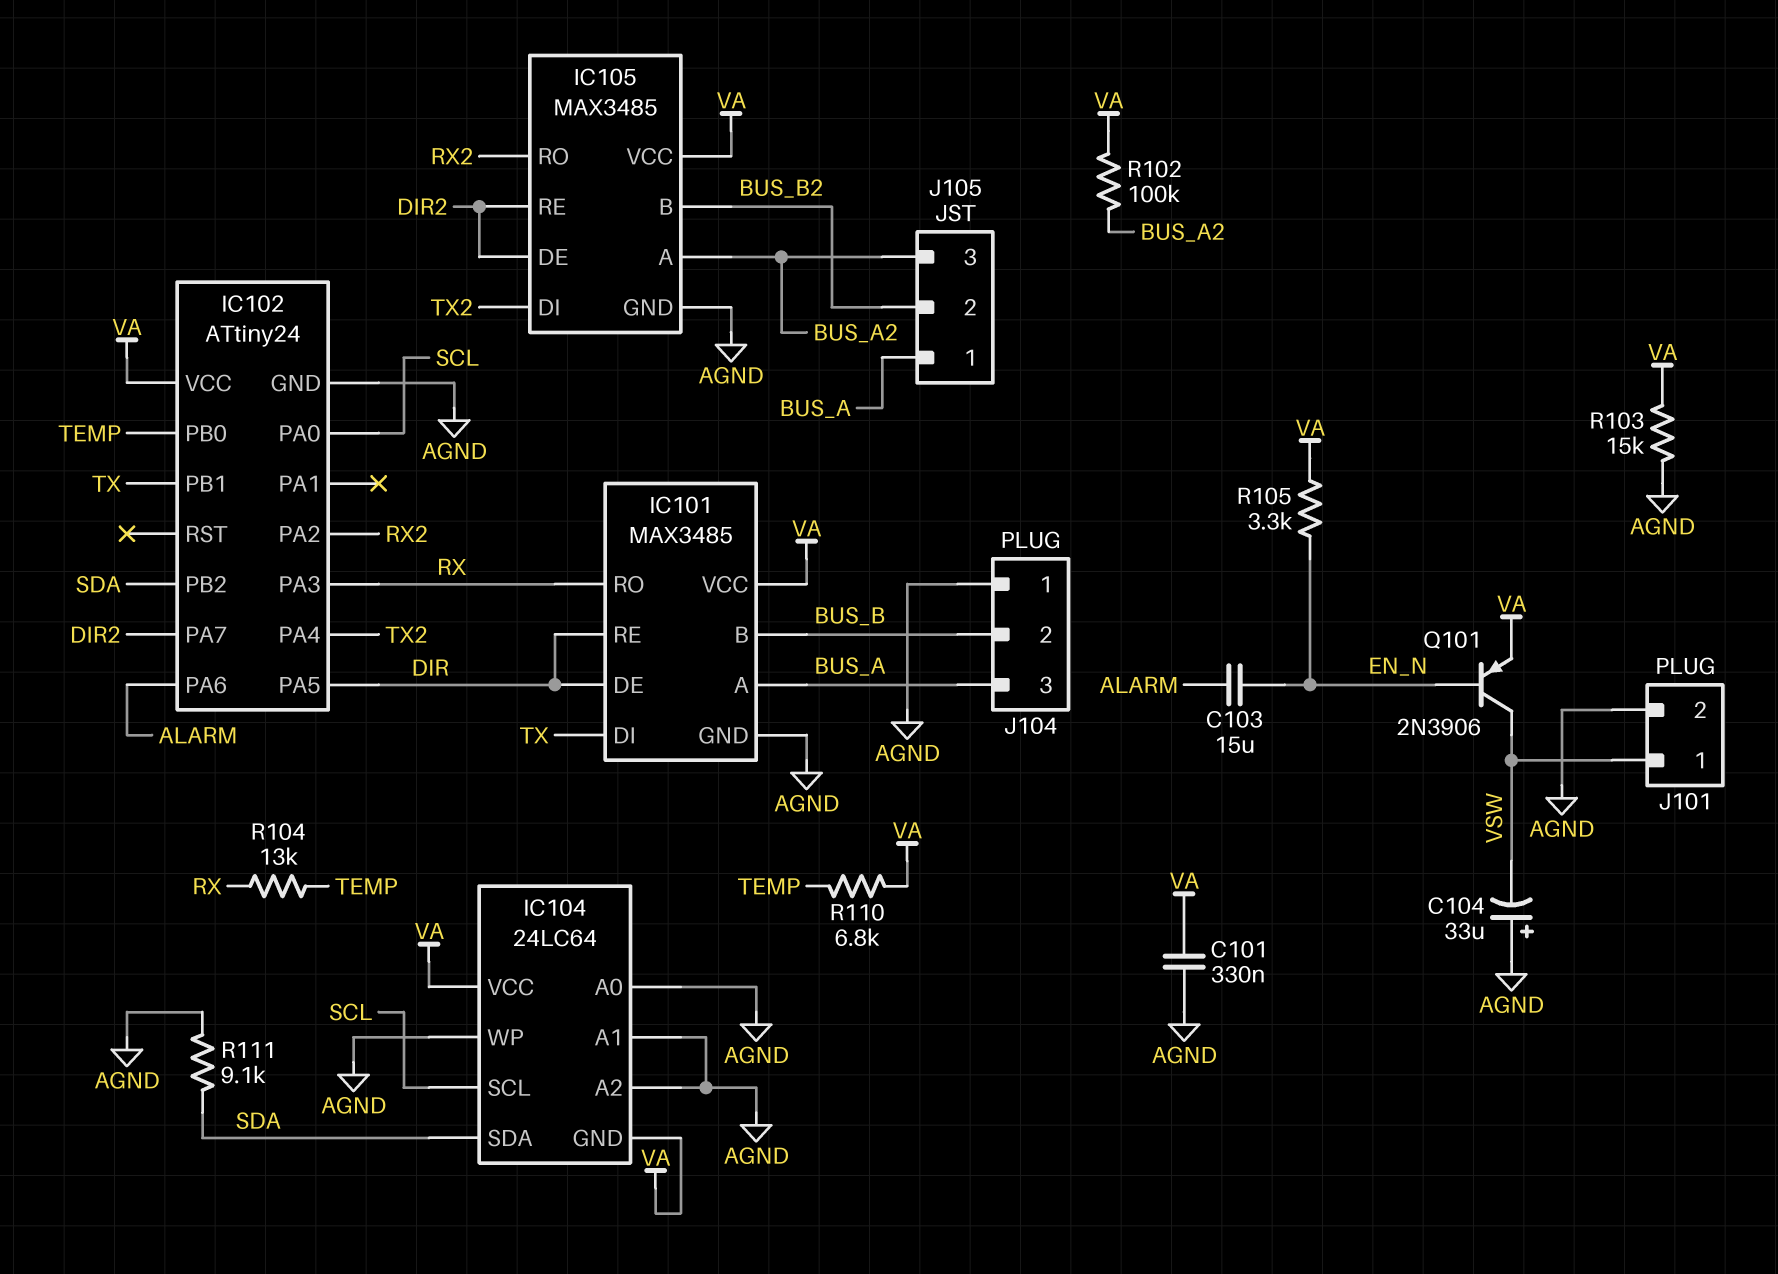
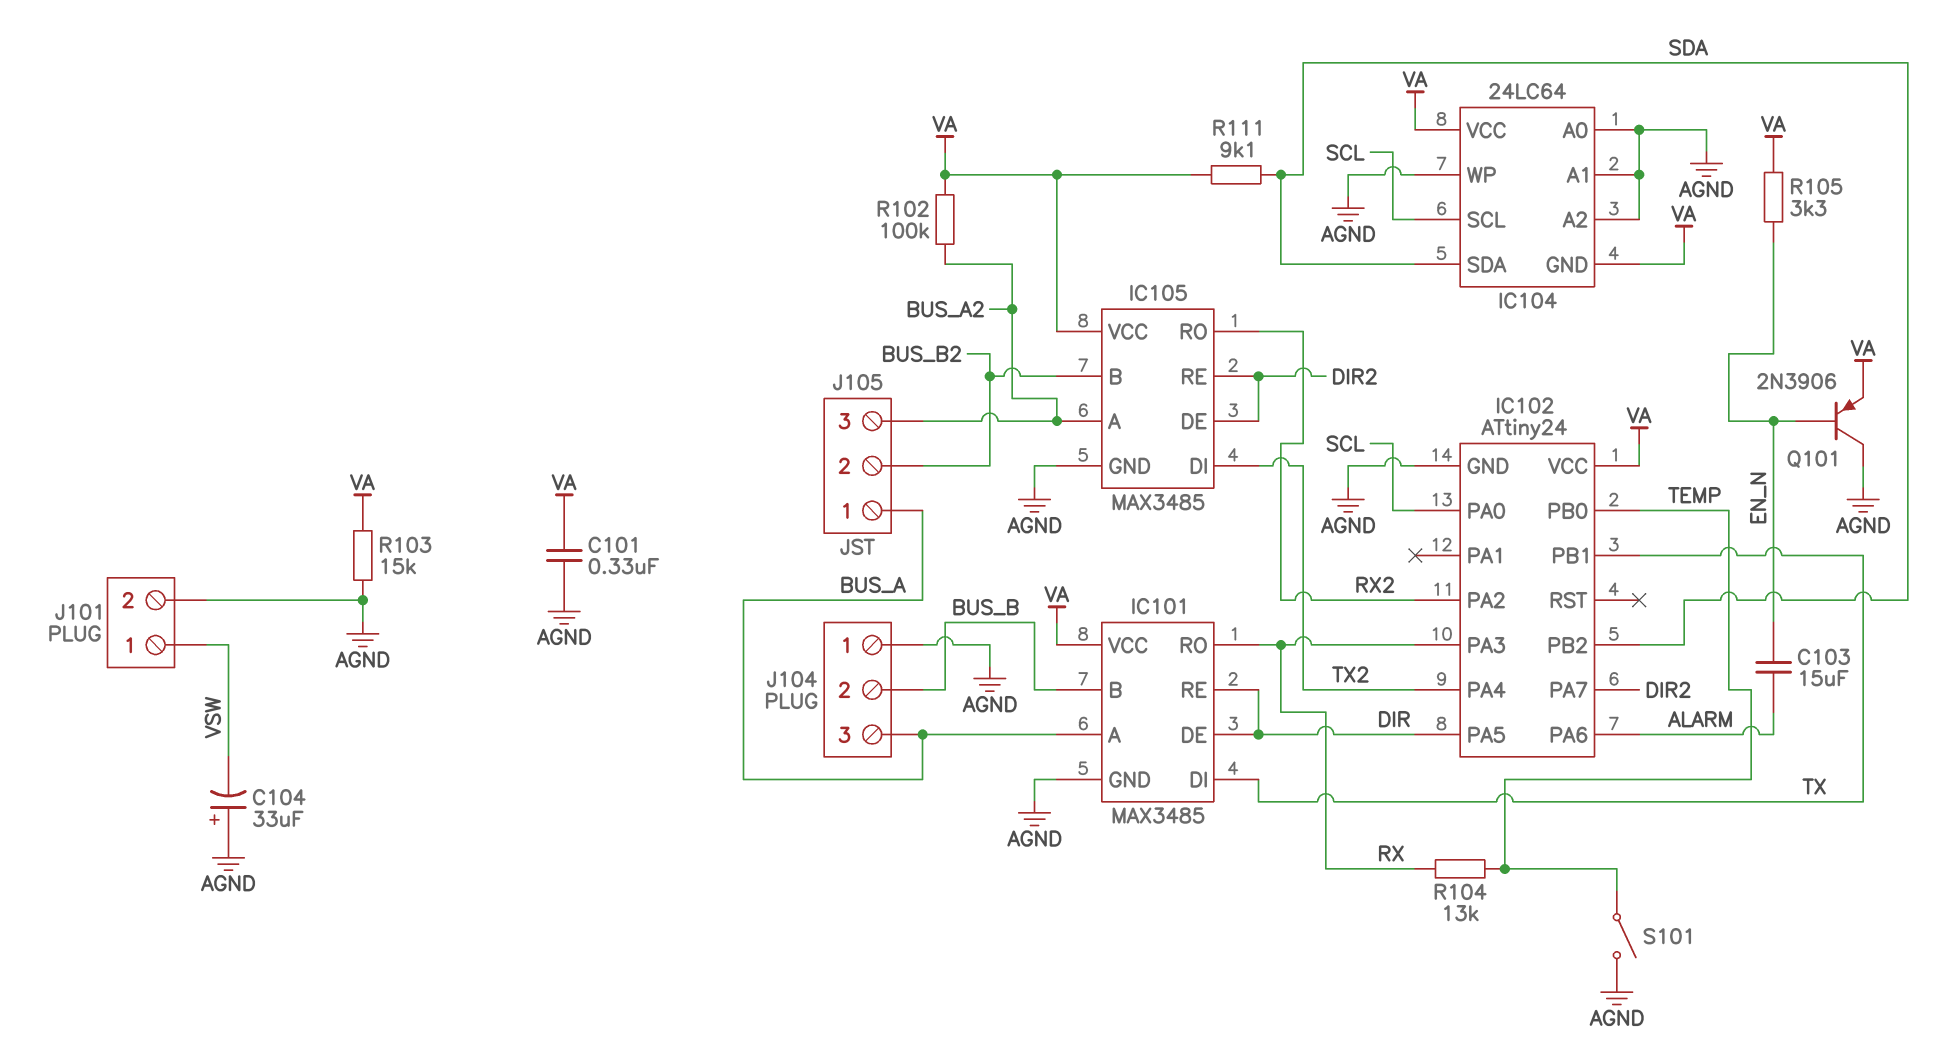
Q101: PNP 2N3906 (B EN_N, C VSW, E VA) -> PNP 2N3906 (B EN_N, C AGND, E VA)
R110: 6.8k (TEMP, VA) -> none
R111: 9.1k (AGND, SDA) -> 9.1k (SDA, VA)
S101: none -> switch (AGND, TEMP)

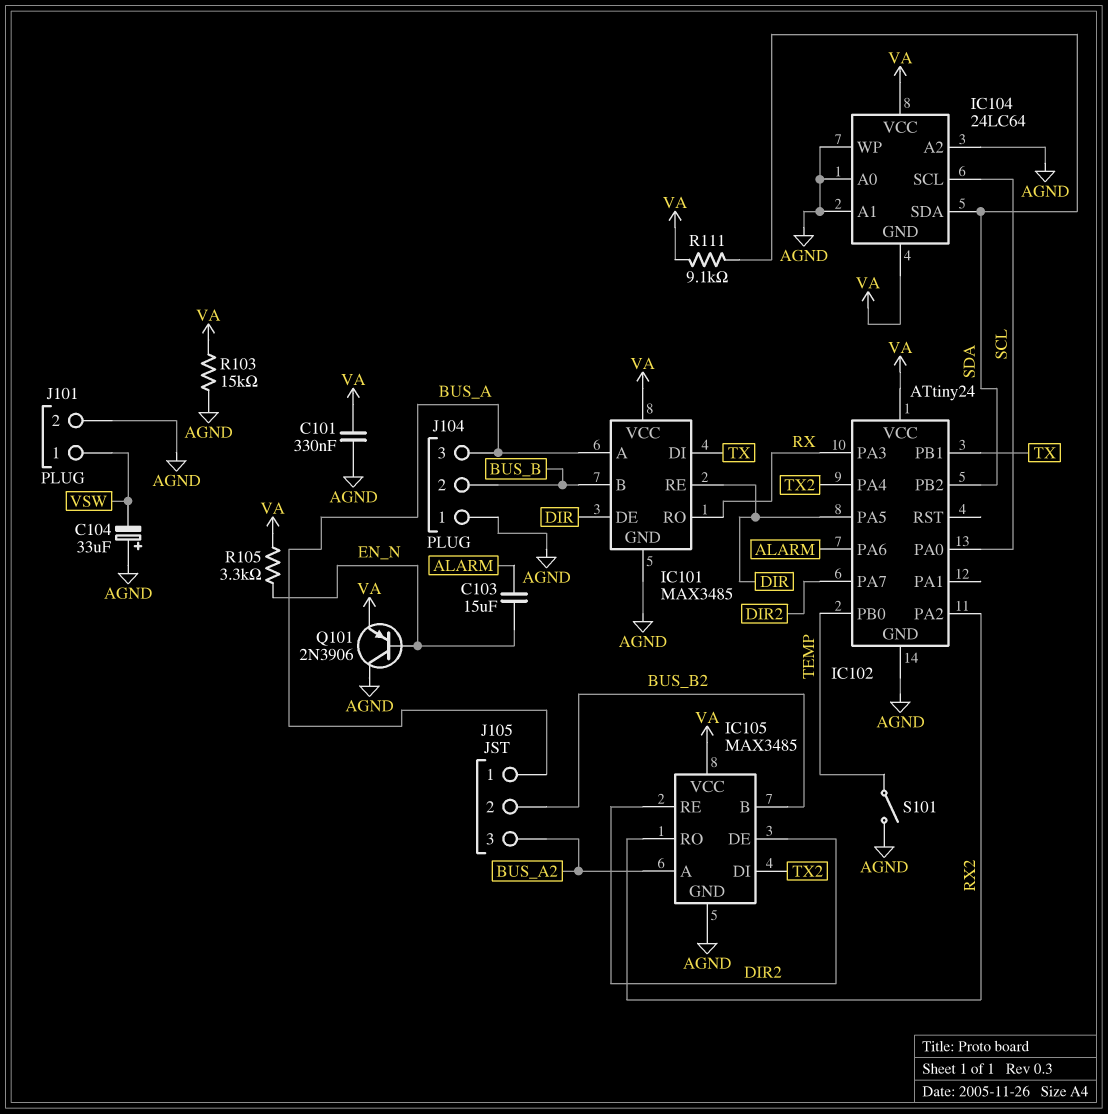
R102: 100k (BUS_A2, VA) -> none
R104: 13k (RX, TEMP) -> none

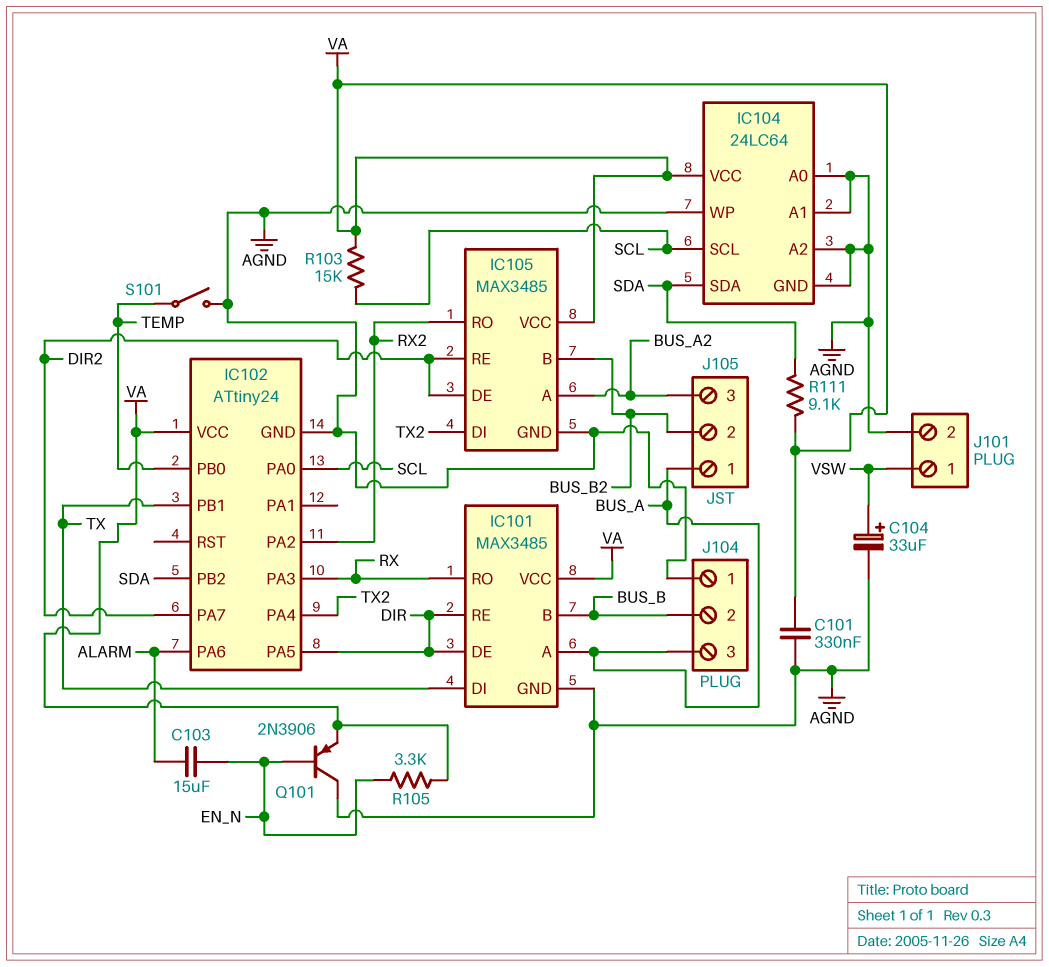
C104: 33uF (plus AGND, minus VSW) -> 33uF (plus VSW, minus AGND)
IC104 pin GND: VA -> AGND
R103: 15k (AGND, VA) -> 15k (SCL, VA)

